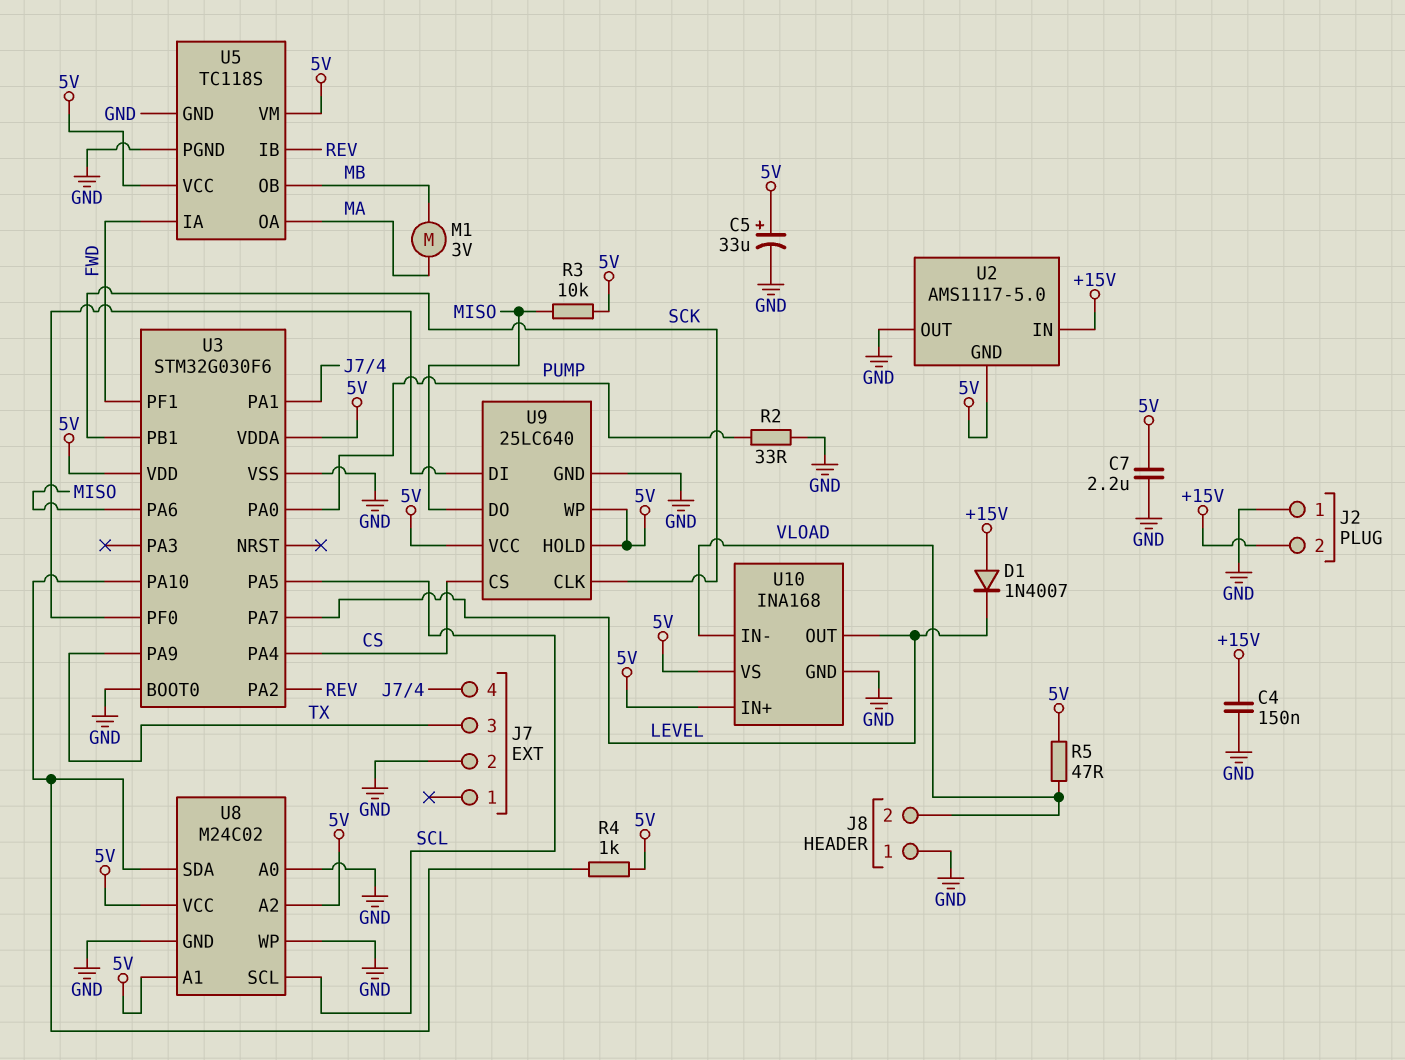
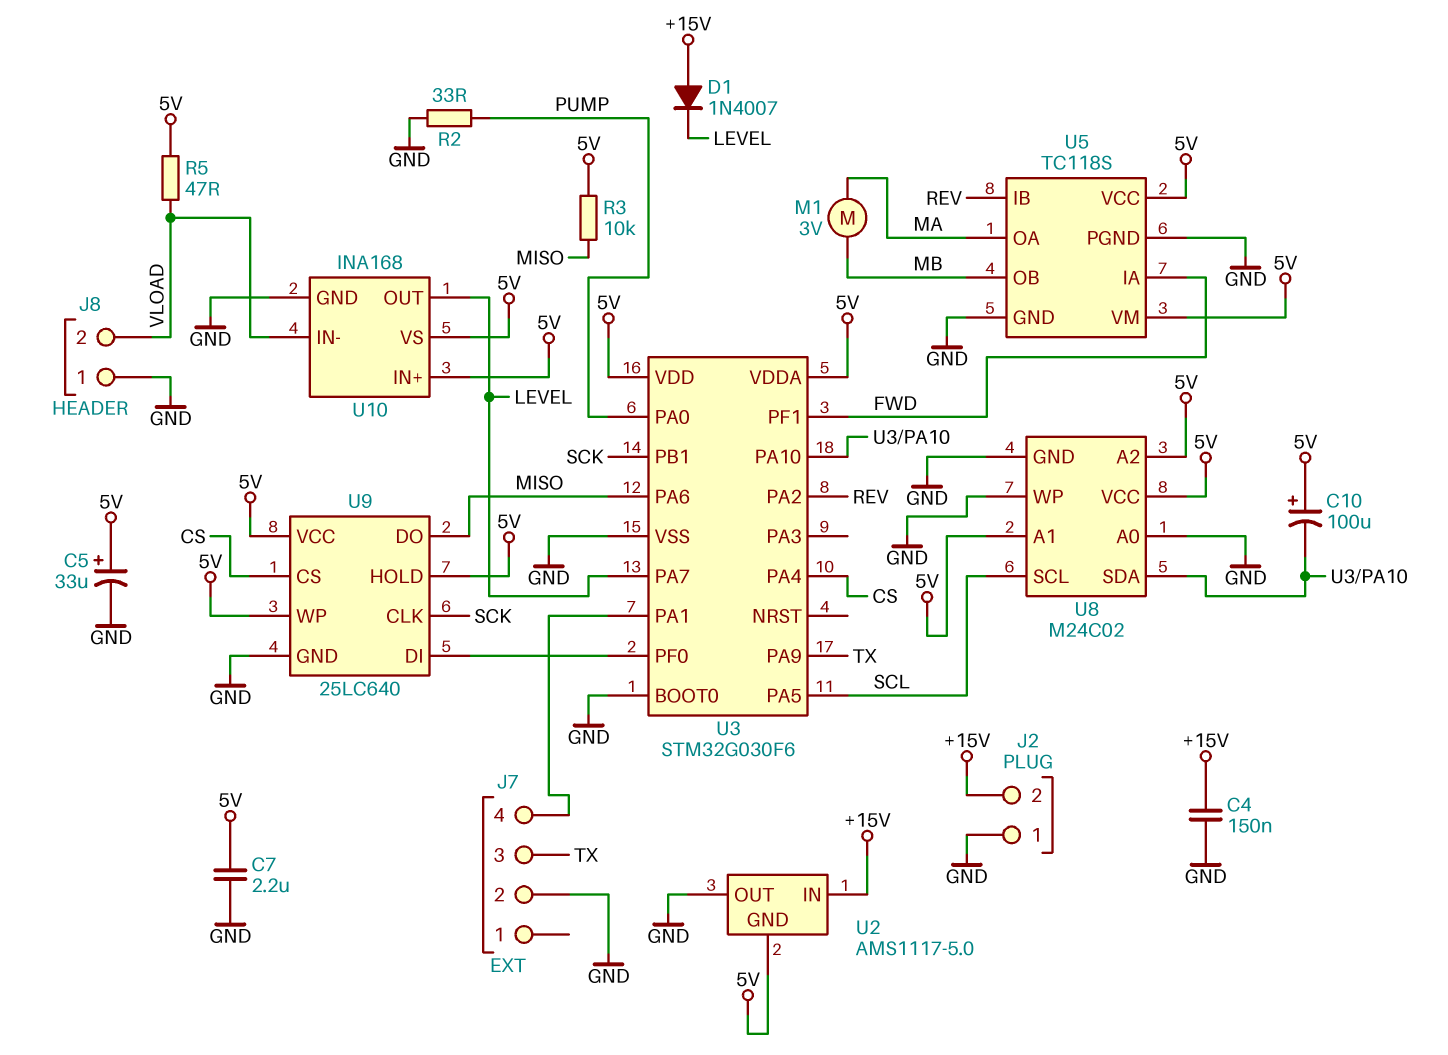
C10: none -> 100uF (plus 5V, minus U3/PA10)
R4: 1k (5V, U3/PA10) -> none

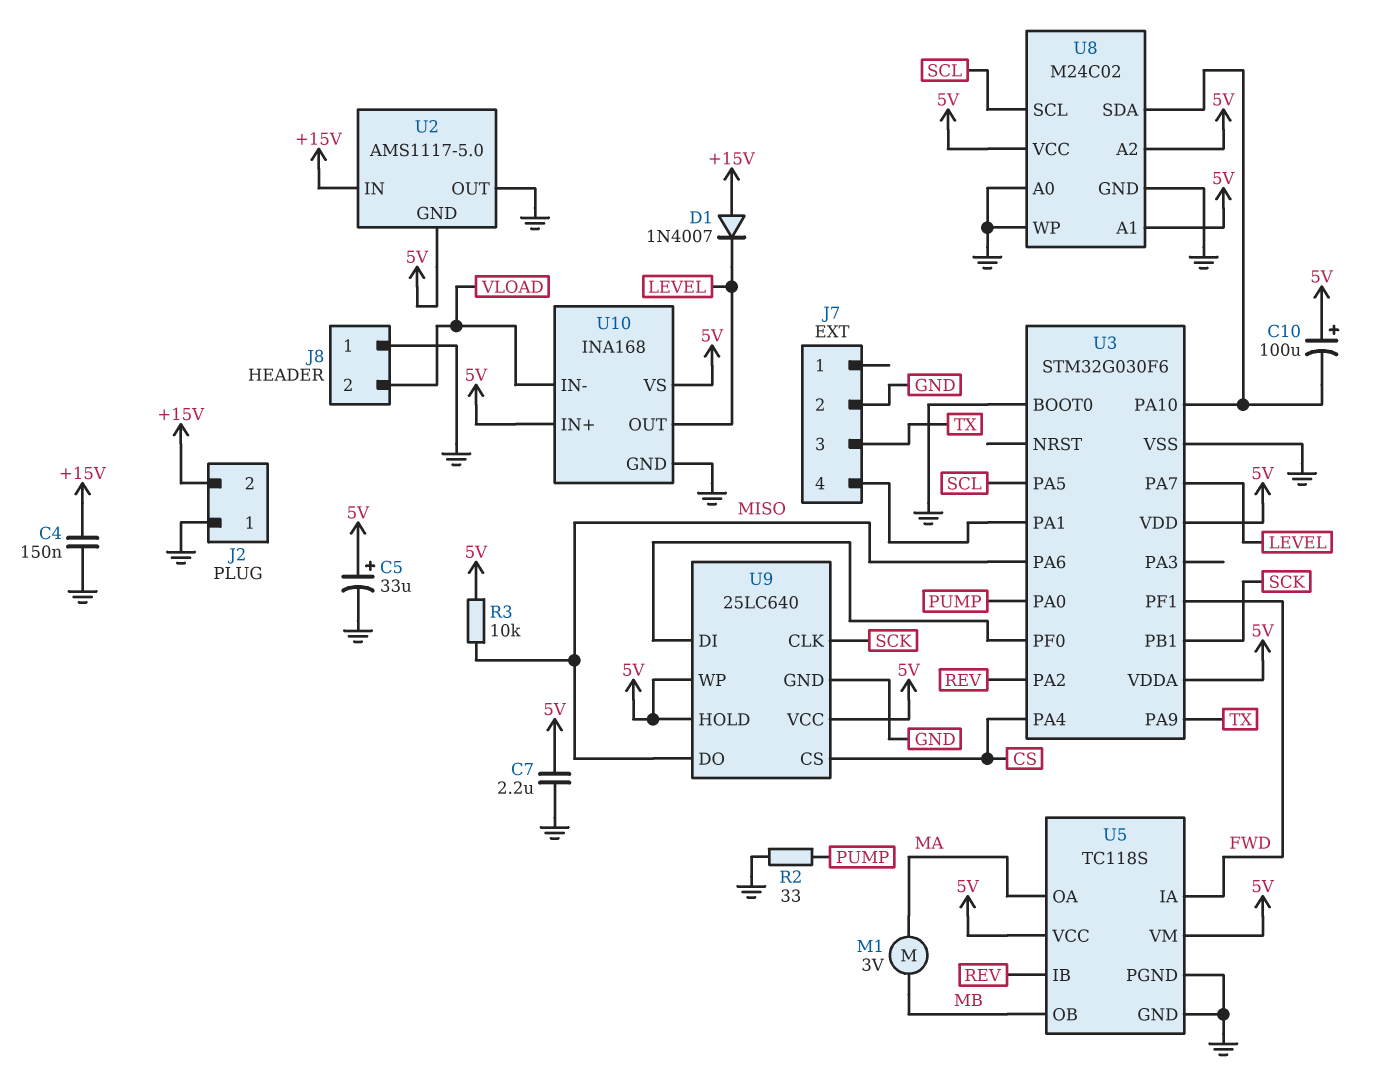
R5: 47 (5V, VLOAD) -> none

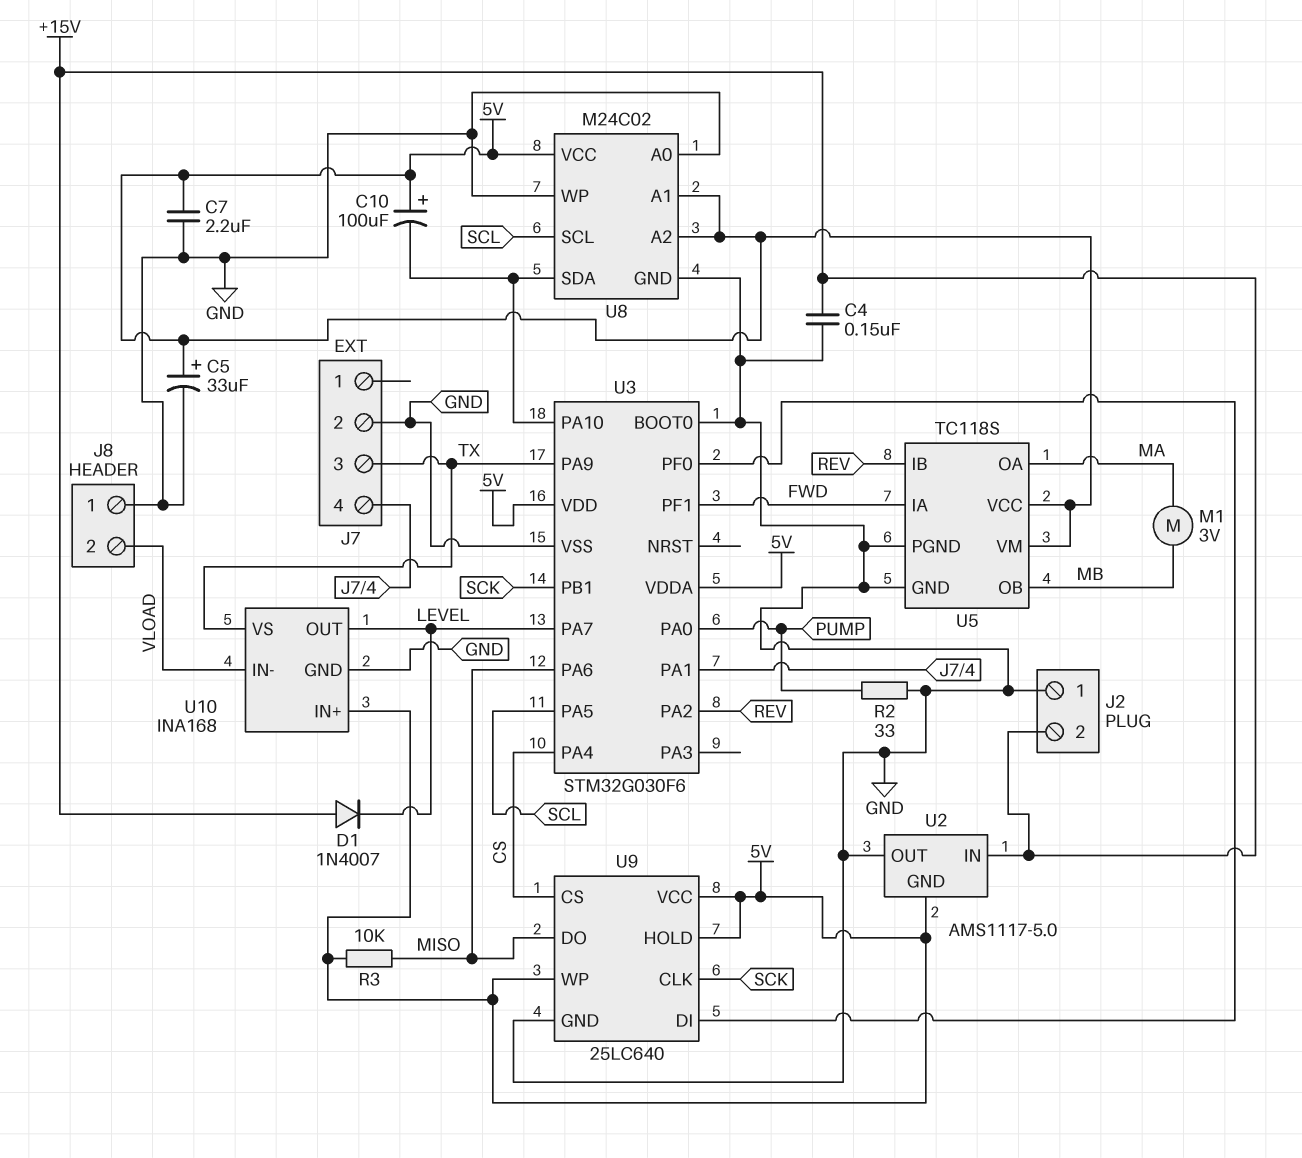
U10 pin VS: 5V -> TX

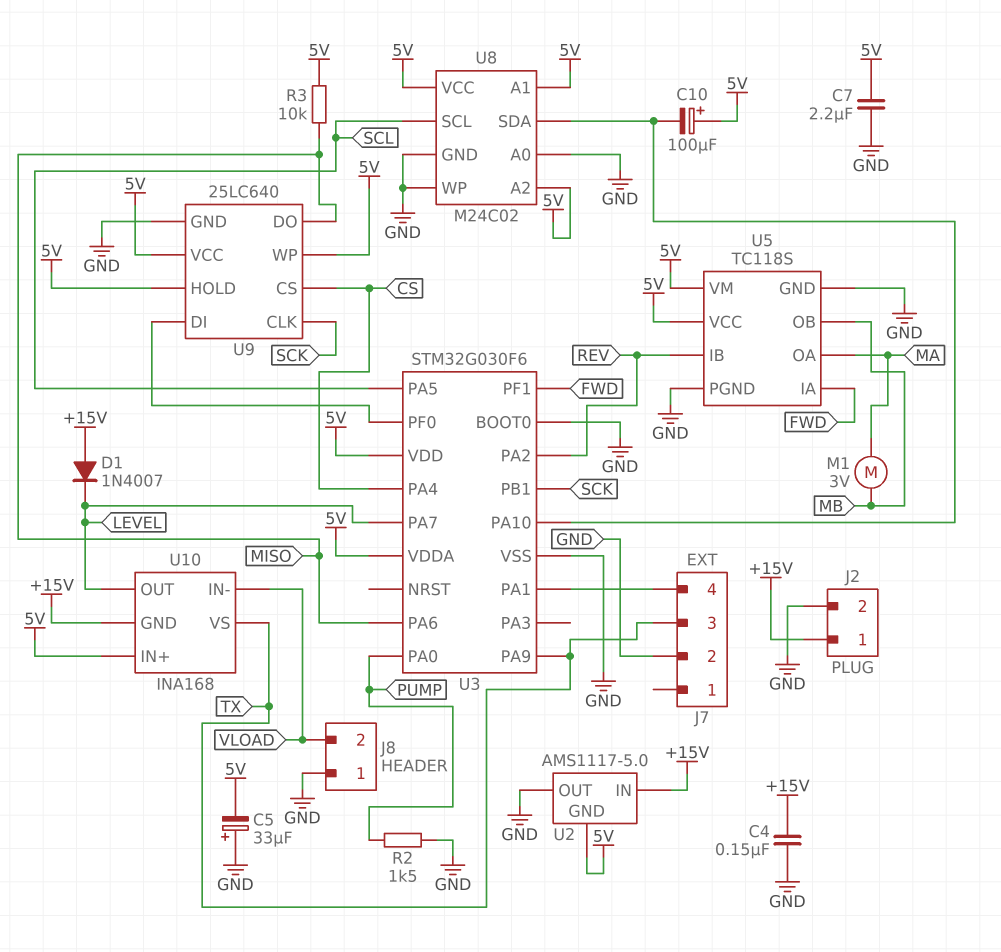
C5: 33uF (plus 5V, minus GND) -> 33uF (plus GND, minus 5V)
J2 pin 1: GND -> +15V
J2 pin 2: +15V -> GND
R2: 33 (GND, PUMP) -> 1.5k (GND, PUMP)
U10 pin GND: GND -> +15V

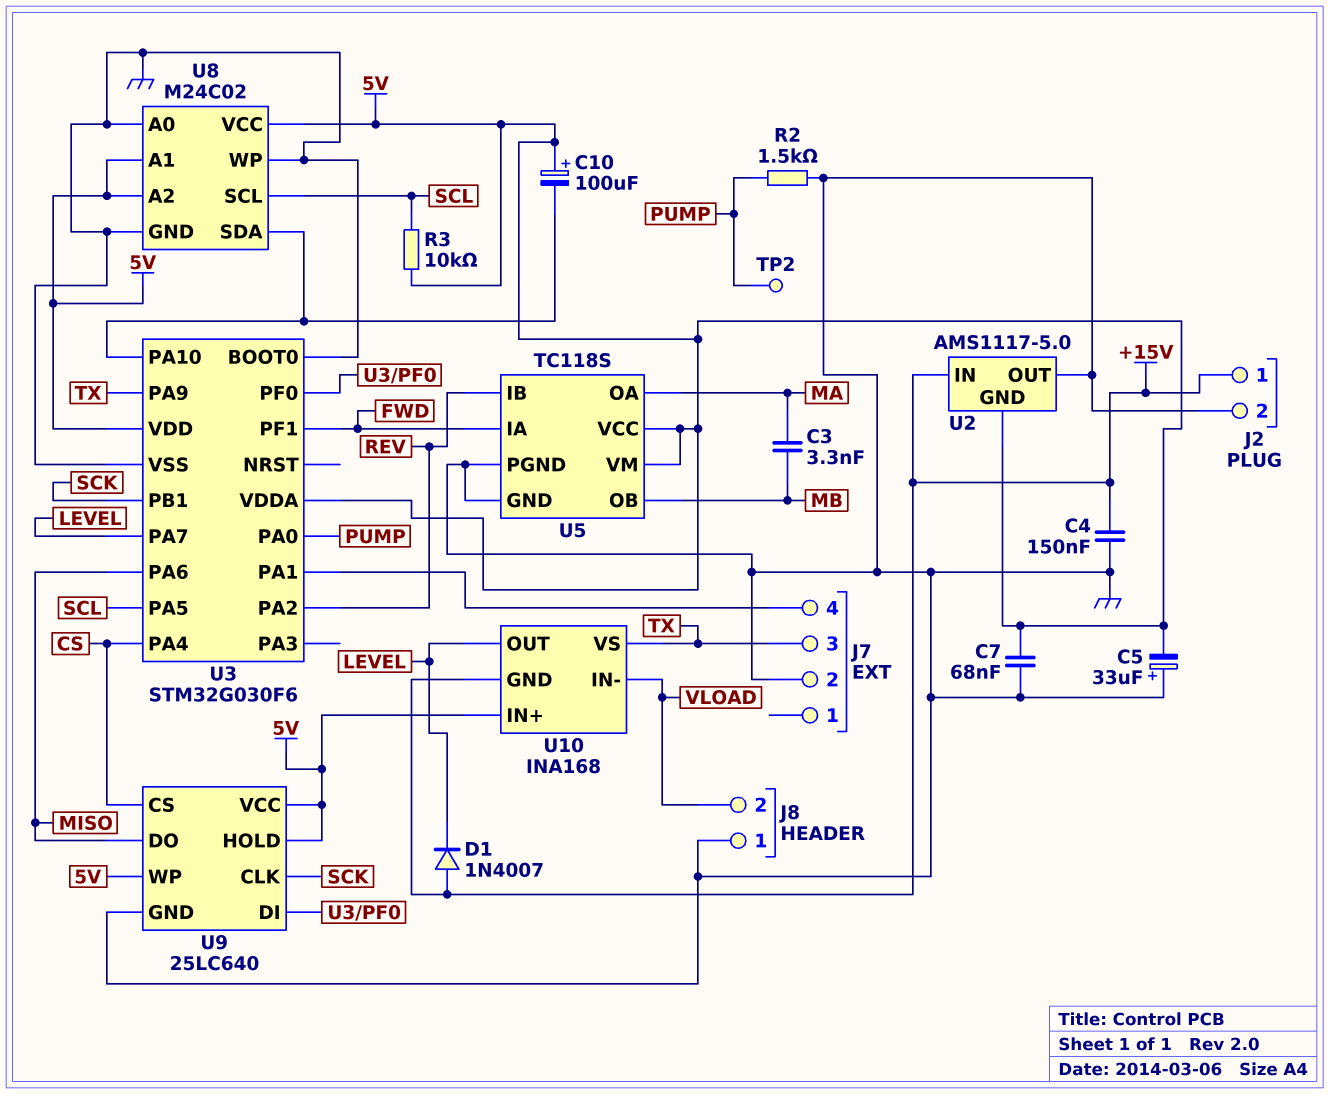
C3: none -> 3.3nF (MA, MB)
C7: 2.2uF (5V, GND) -> 68nF (5V, GND)
M1: motor 3V (MA, MB) -> none
R3: 10k (5V, MISO) -> 10k (5V, SCL)
TP2: none -> test point (PUMP)

